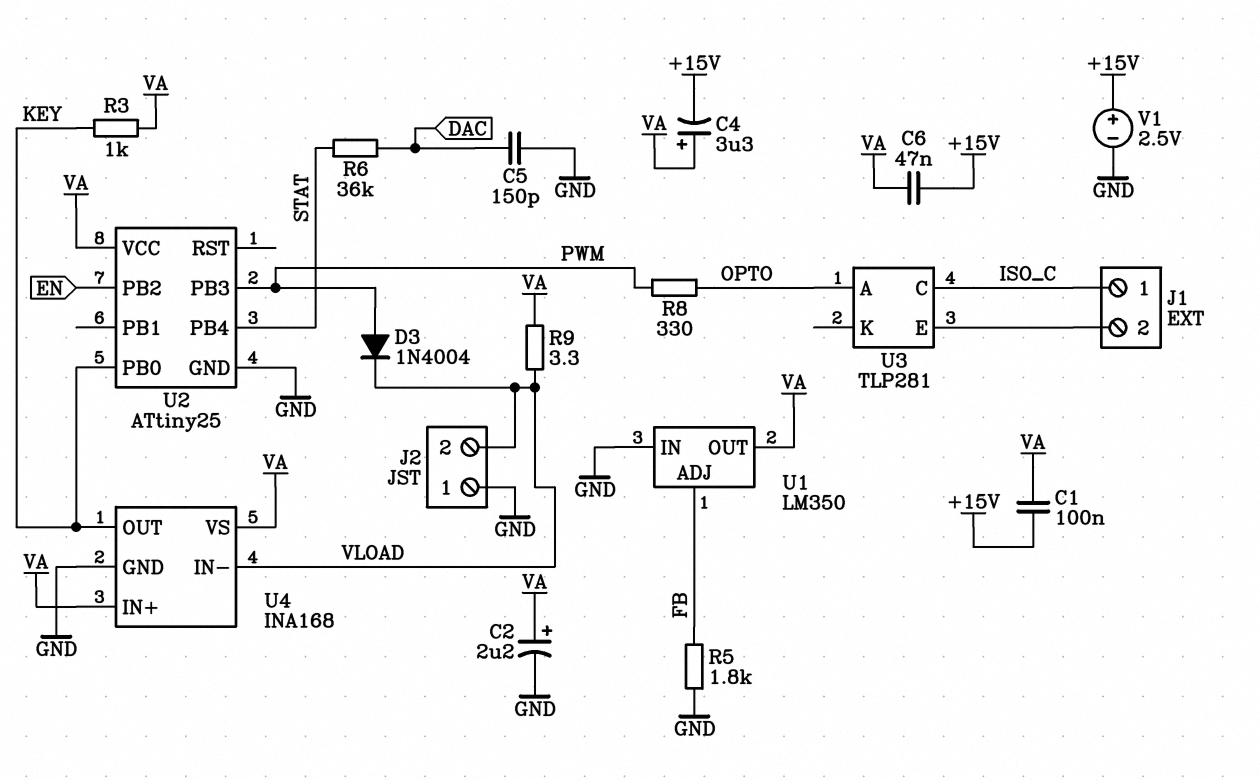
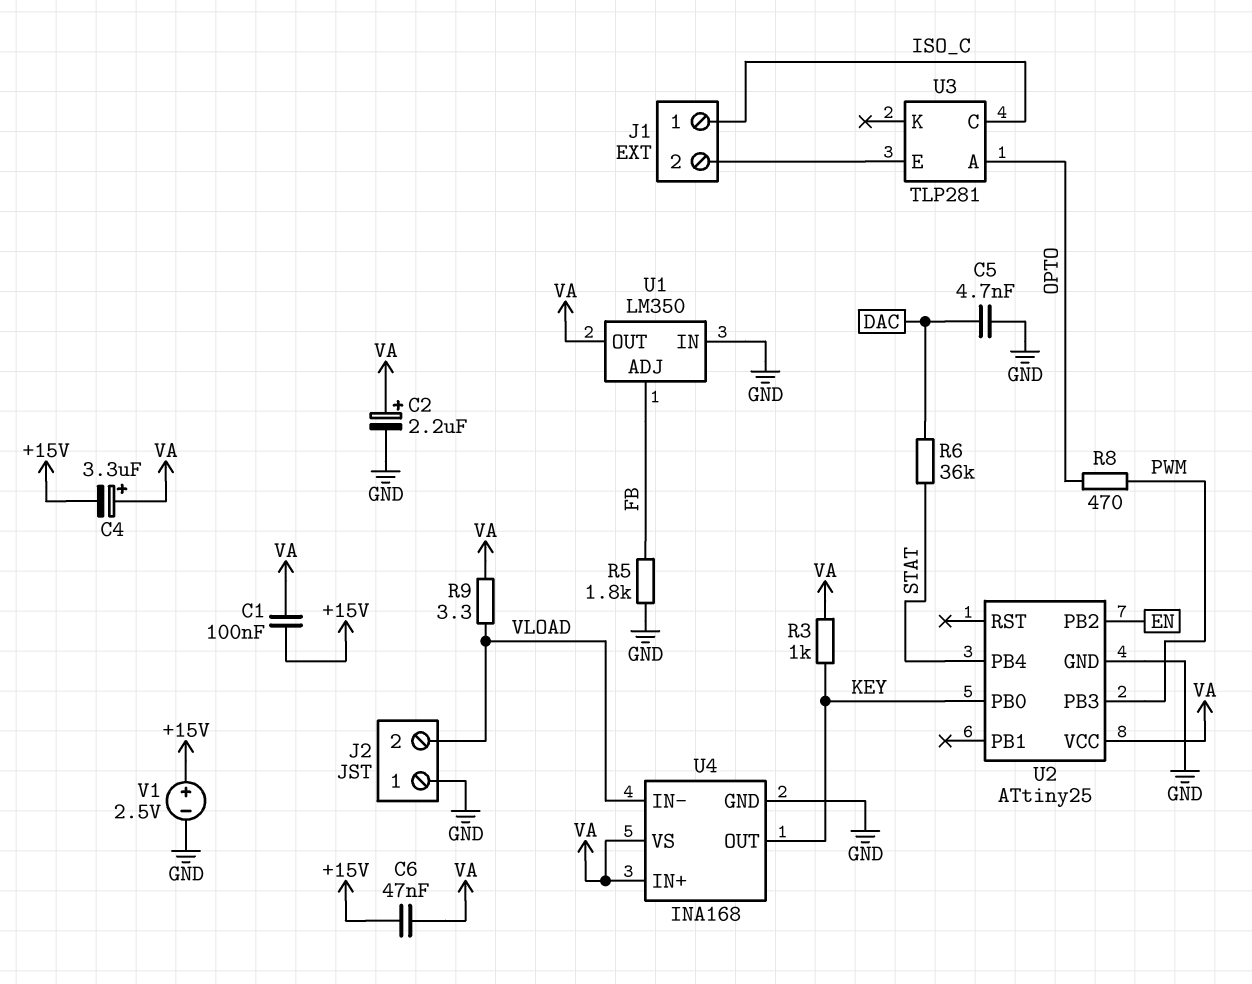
C5: 150pF (DAC, GND) -> 4.7nF (DAC, GND)
D3: diode 1N4004 (A PWM, K VLOAD) -> none
R8: 330 (OPTO, PWM) -> 470 (OPTO, PWM)

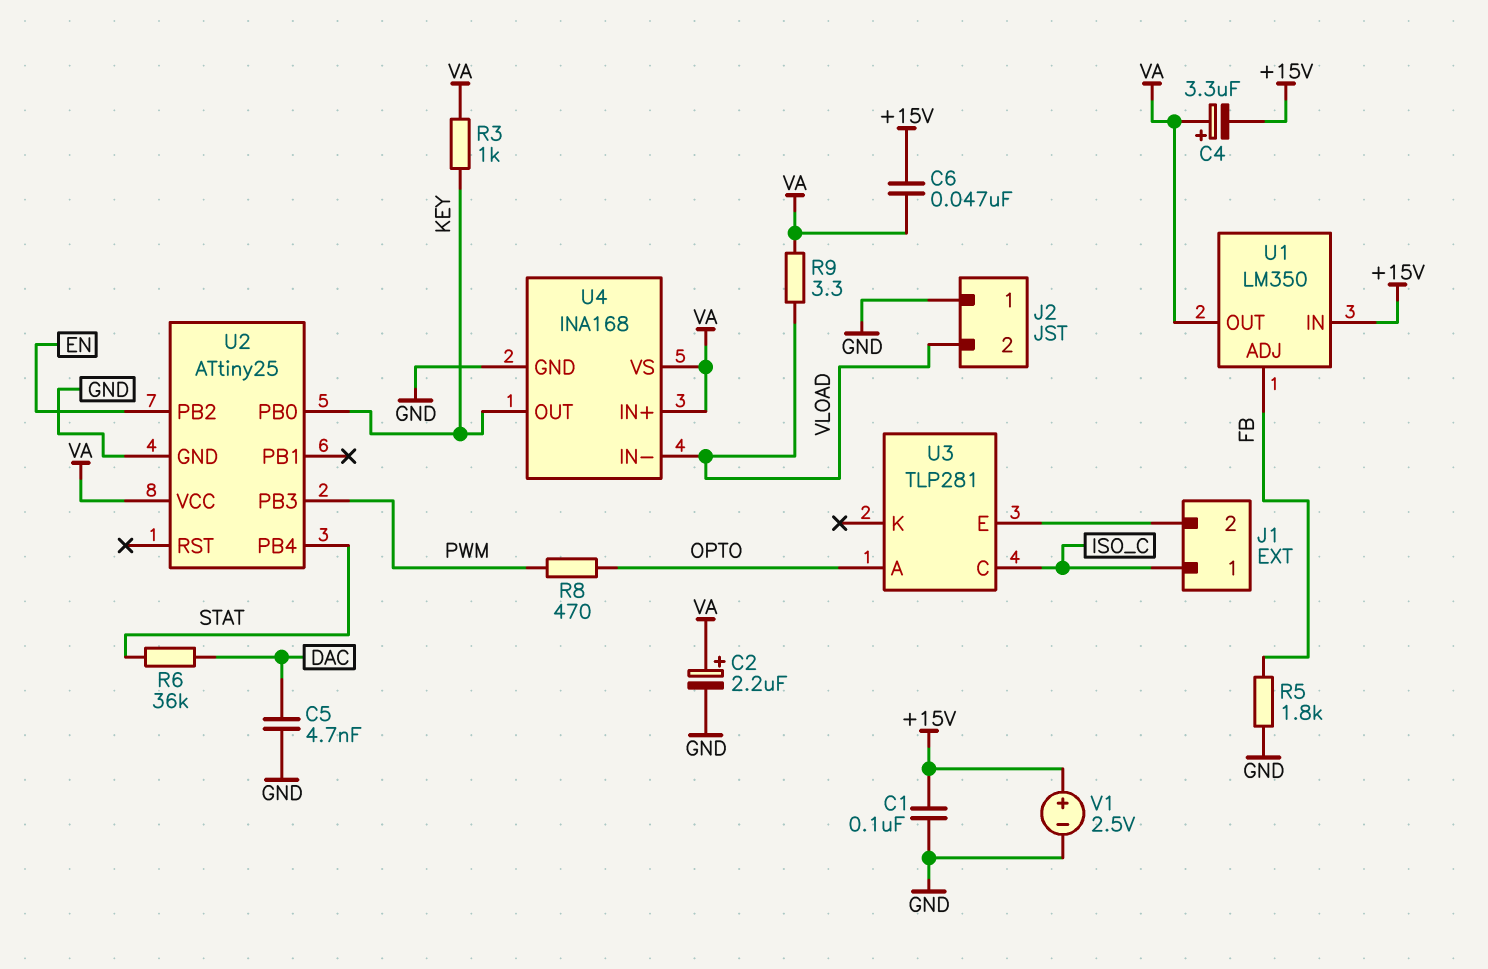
C1: 100nF (+15V, VA) -> 100nF (+15V, GND)
U1 pin IN: GND -> +15V

